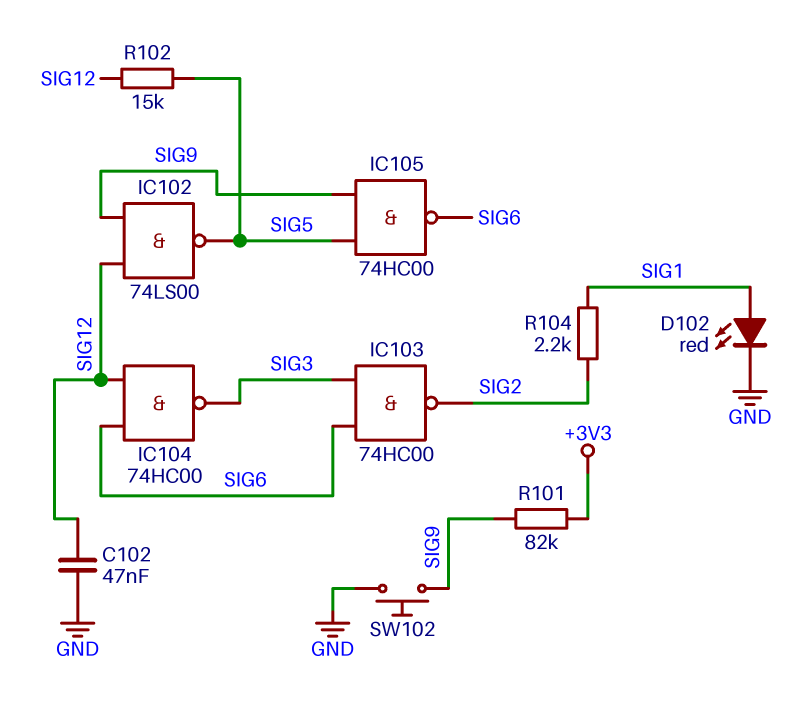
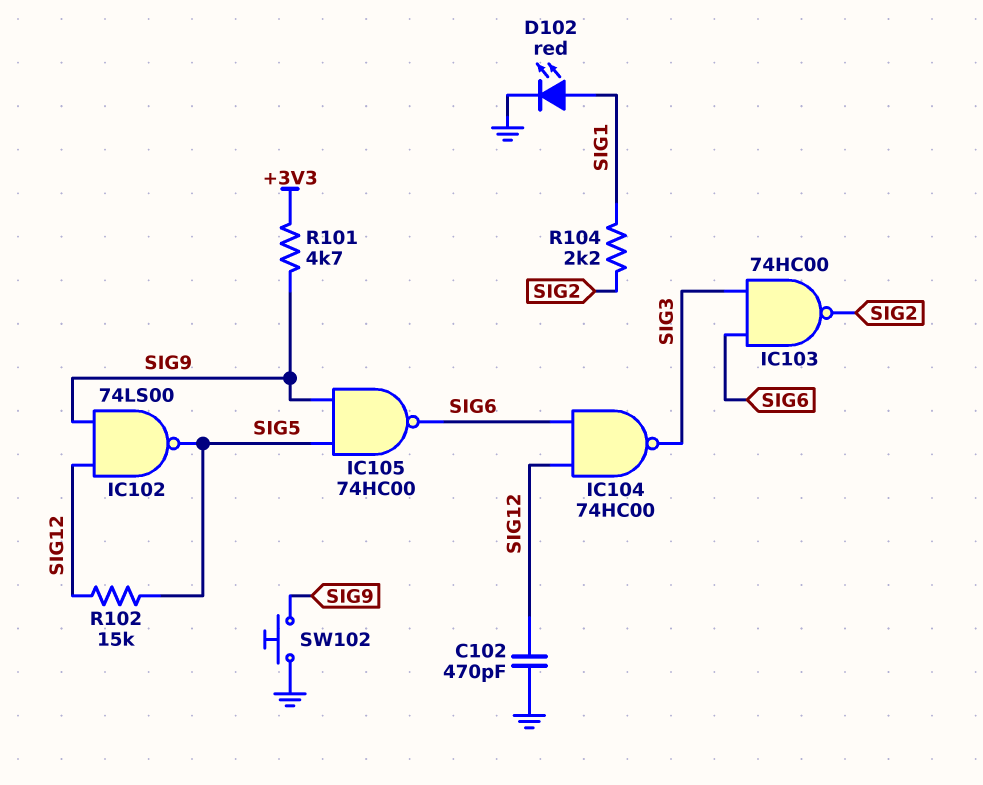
C102: 47nF (GND, SIG12) -> 470pF (GND, SIG12)
R101: 82k (+3V3, SIG9) -> 4.7k (+3V3, SIG9)

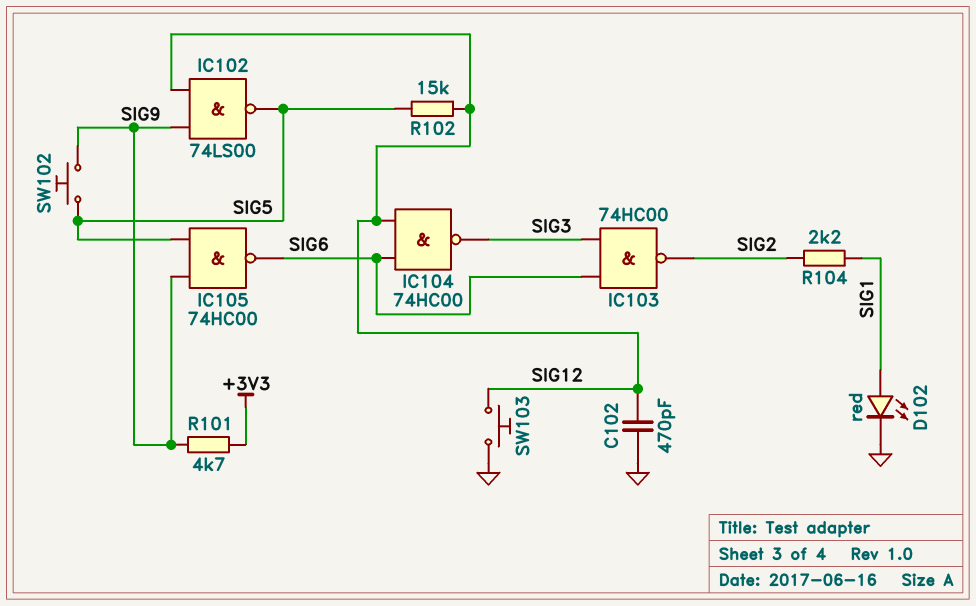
SW102: button (GND, SIG9) -> button (SIG5, SIG9)
SW103: none -> button (GND, SIG12)

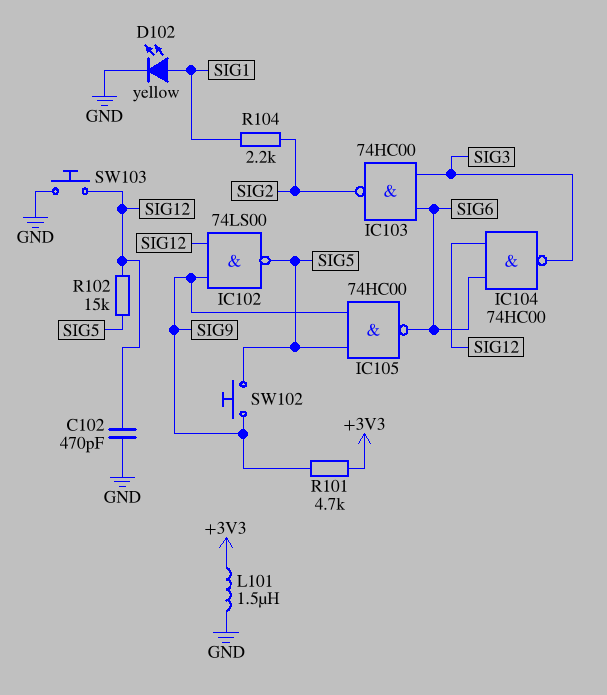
D102: LED red (A SIG1, K GND) -> LED yellow (A SIG1, K GND)
L101: none -> 1.5uH (+3V3, GND)

